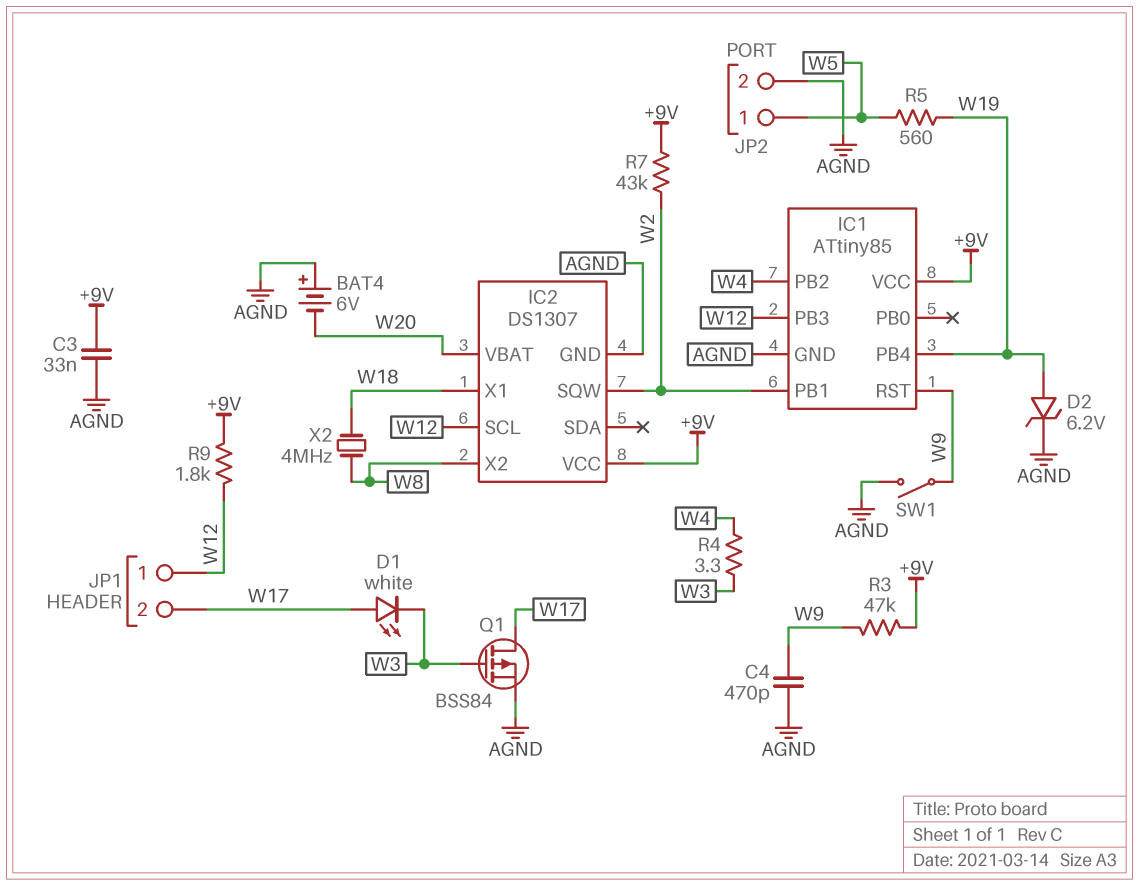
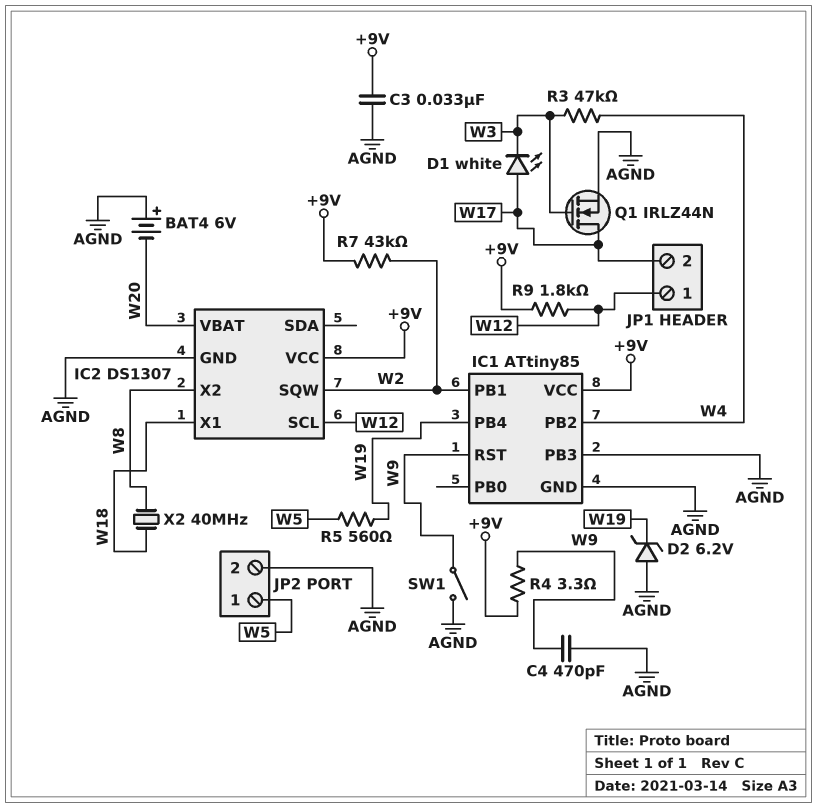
D2: zener 6.2V (A W19, K AGND) -> zener 6.2V (A AGND, K W19)
IC1 pin PB3: W12 -> AGND
Q1: PMOS BSS84 (G W3, D W17, S AGND) -> NMOS IRLZ44N (G W3, D W17, S AGND)
R3: 47k (+9V, W9) -> 47k (W3, W4)
R4: 3.3 (W3, W4) -> 3.3 (+9V, W9)
X2: 4MHz (W8, W18) -> 40MHz (W8, W18)

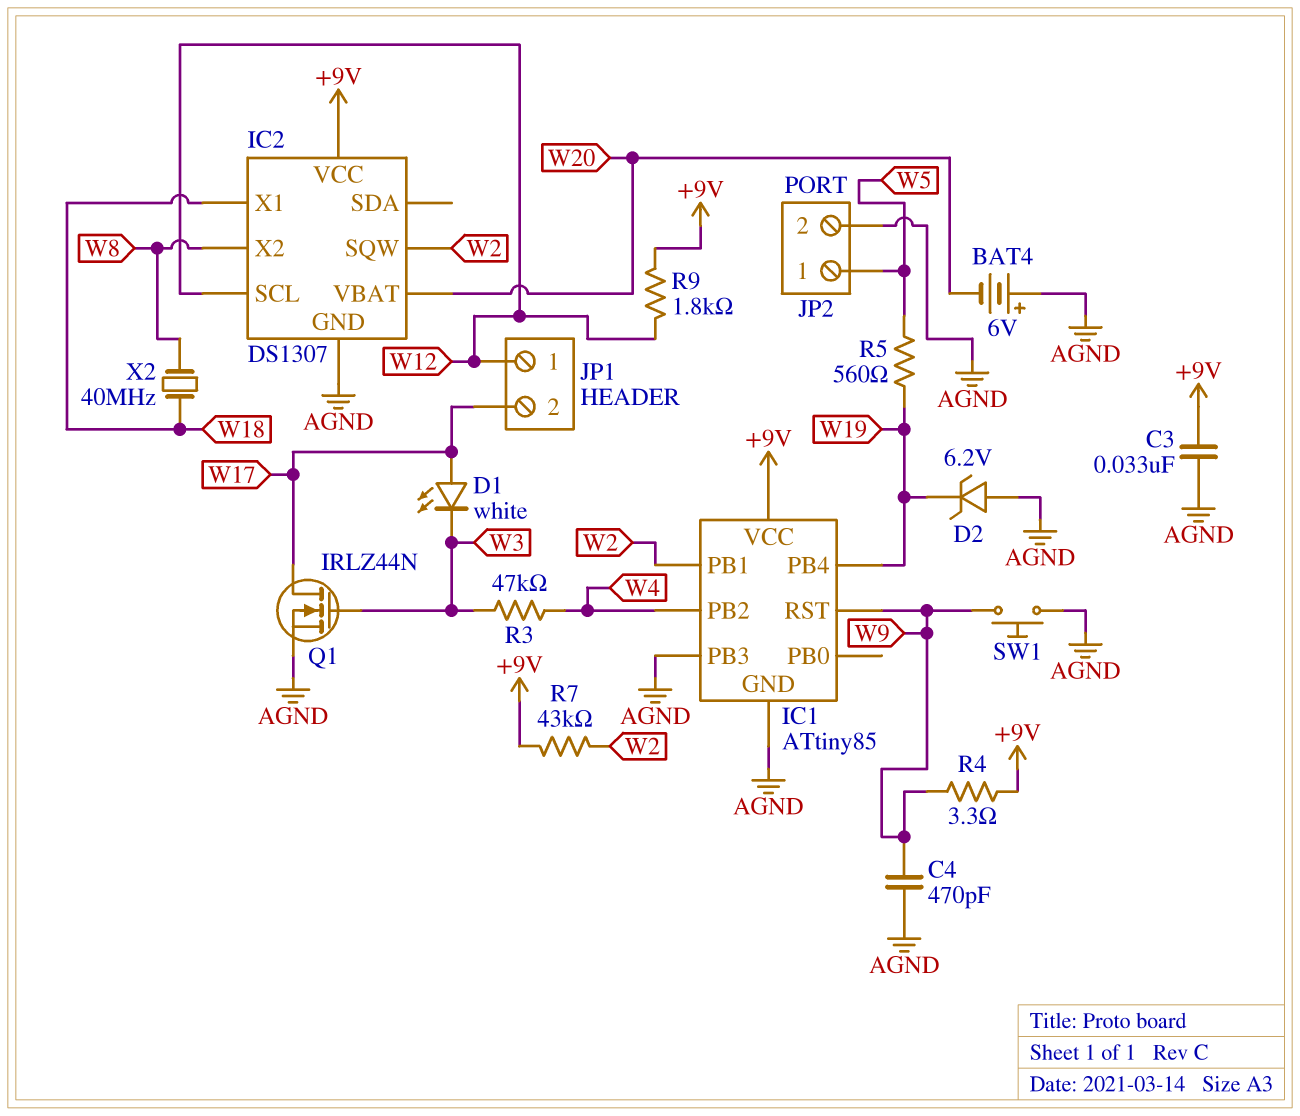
SW1: switch (AGND, W9) -> button (AGND, W9)

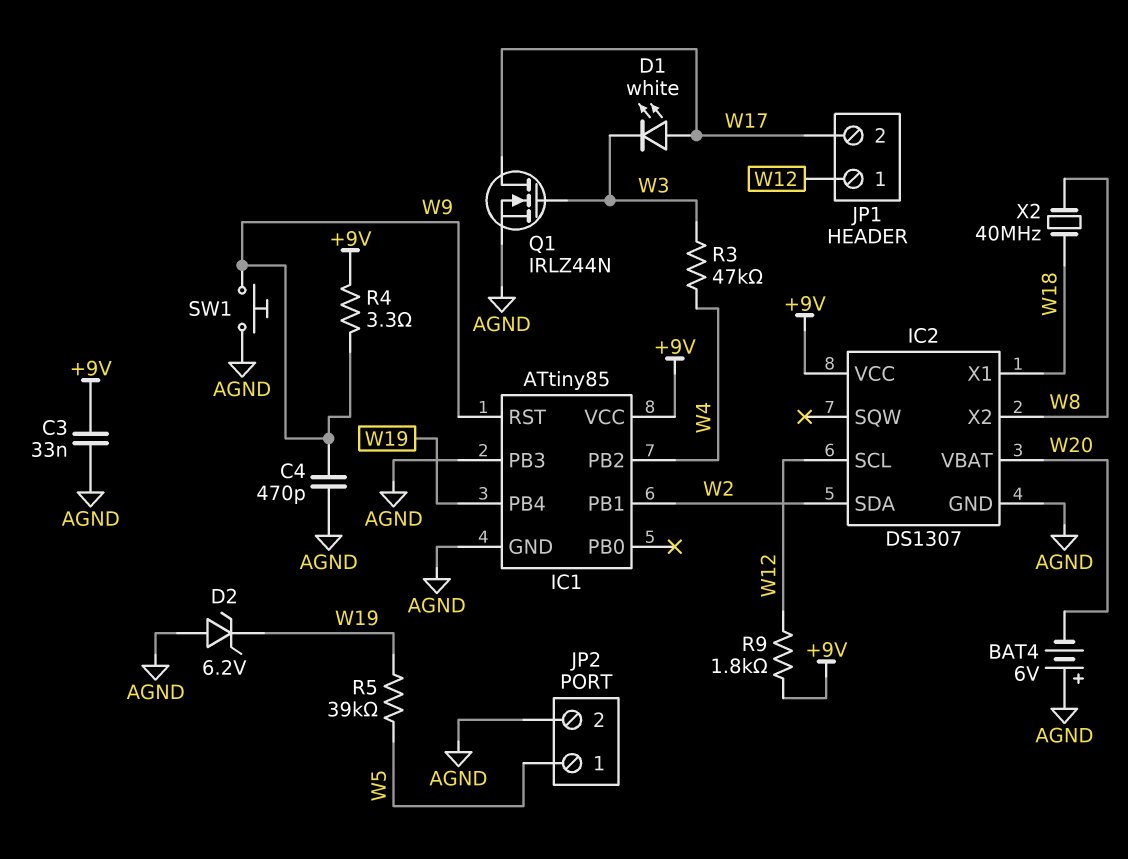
IC2 pin SDA: none -> W2
IC2 pin SQW: W2 -> none
R5: 560 (W5, W19) -> 39k (W5, W19)
R7: 43k (+9V, W2) -> none

